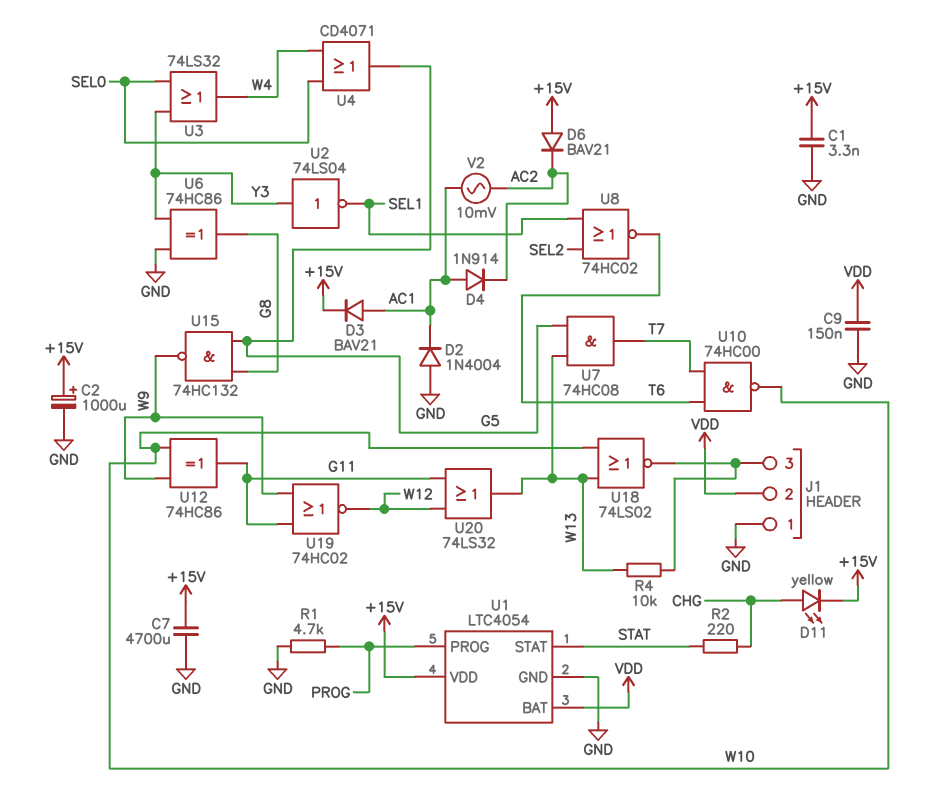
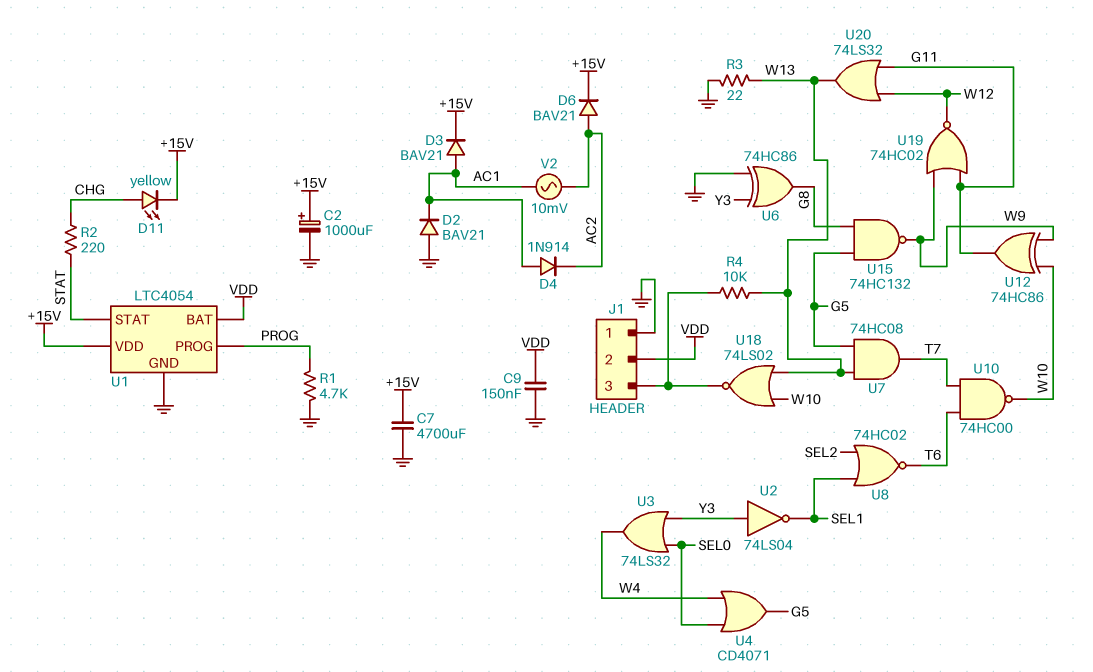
C1: 3.3nF (+15V, GND) -> none
D2: diode 1N4004 (A GND, K AC1) -> diode BAV21 (A GND, K AC1)
D6: diode BAV21 (A +15V, K AC2) -> diode BAV21 (A AC2, K +15V)
R3: none -> 22 (GND, W13)

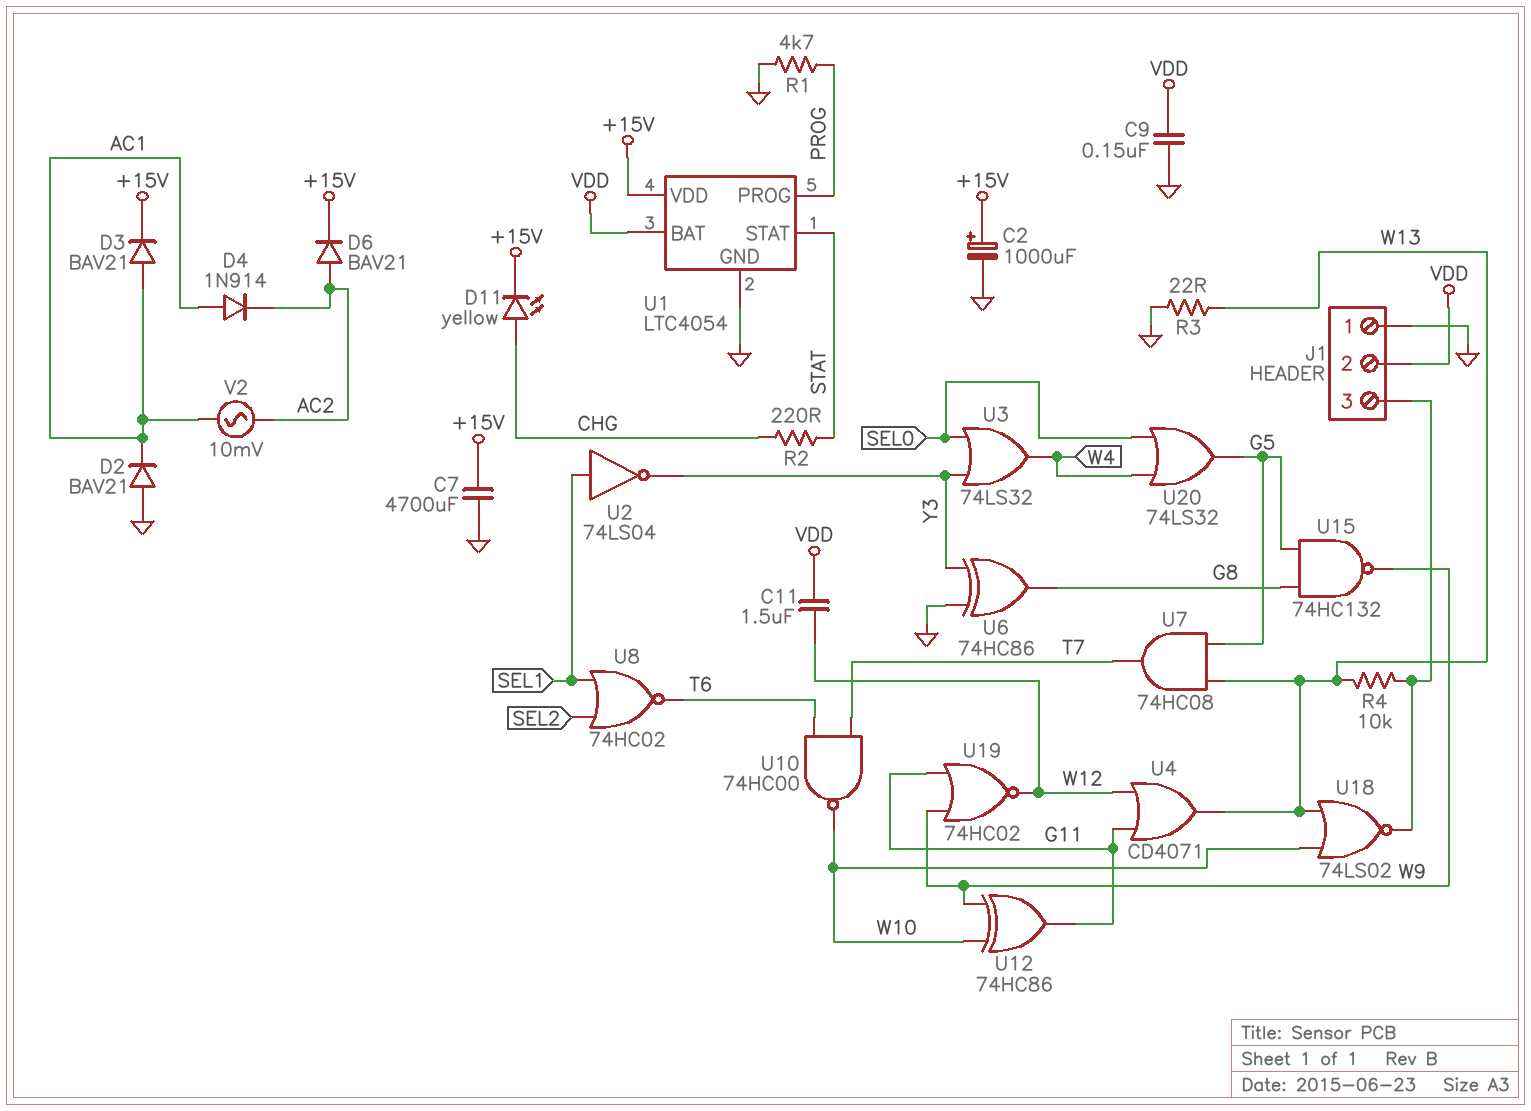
C11: none -> 1.5uF (VDD, W12)
U2: NOT 74LS04 (in Y3, out SEL1) -> NOT 74LS04 (in SEL1, out Y3)
U4: OR CD4071 (in SEL0, in W4, out G5) -> OR CD4071 (in G11, in W12, out W13)
U20: OR 74LS32 (in G11, in W12, out W13) -> OR 74LS32 (in SEL0, in W4, out G5)

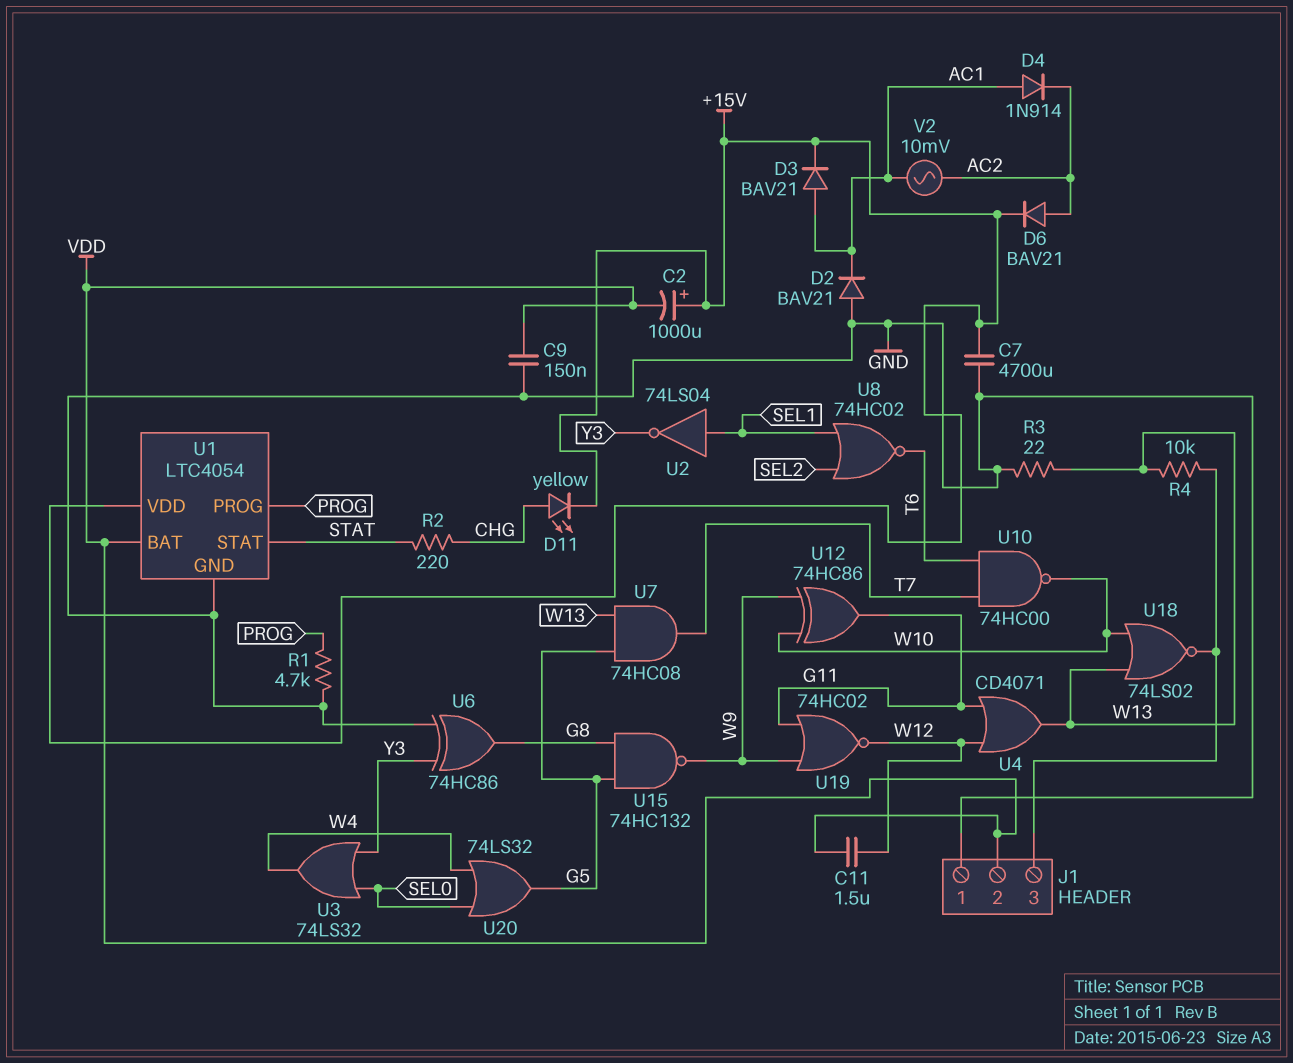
C2: 1000uF (plus +15V, minus GND) -> 1000uF (plus +15V, minus VDD)

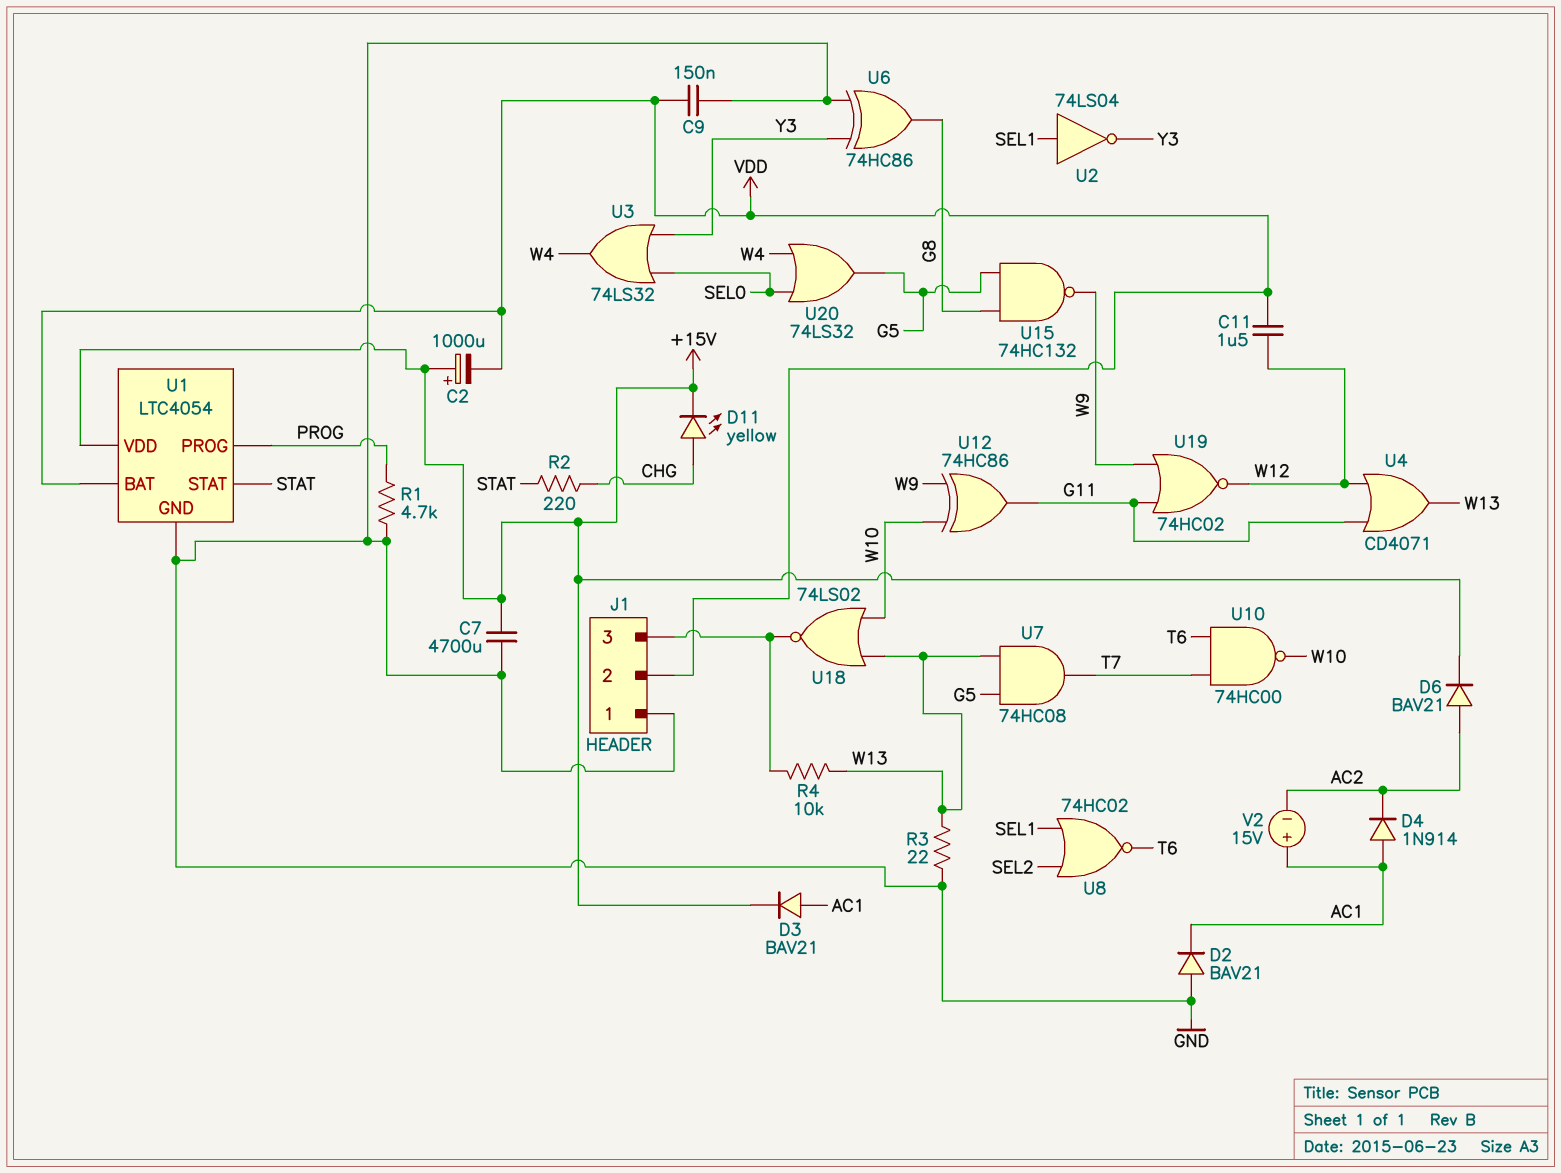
V2: AC 10mV (AC1, AC2) -> 15V (plus AC1, minus AC2)

